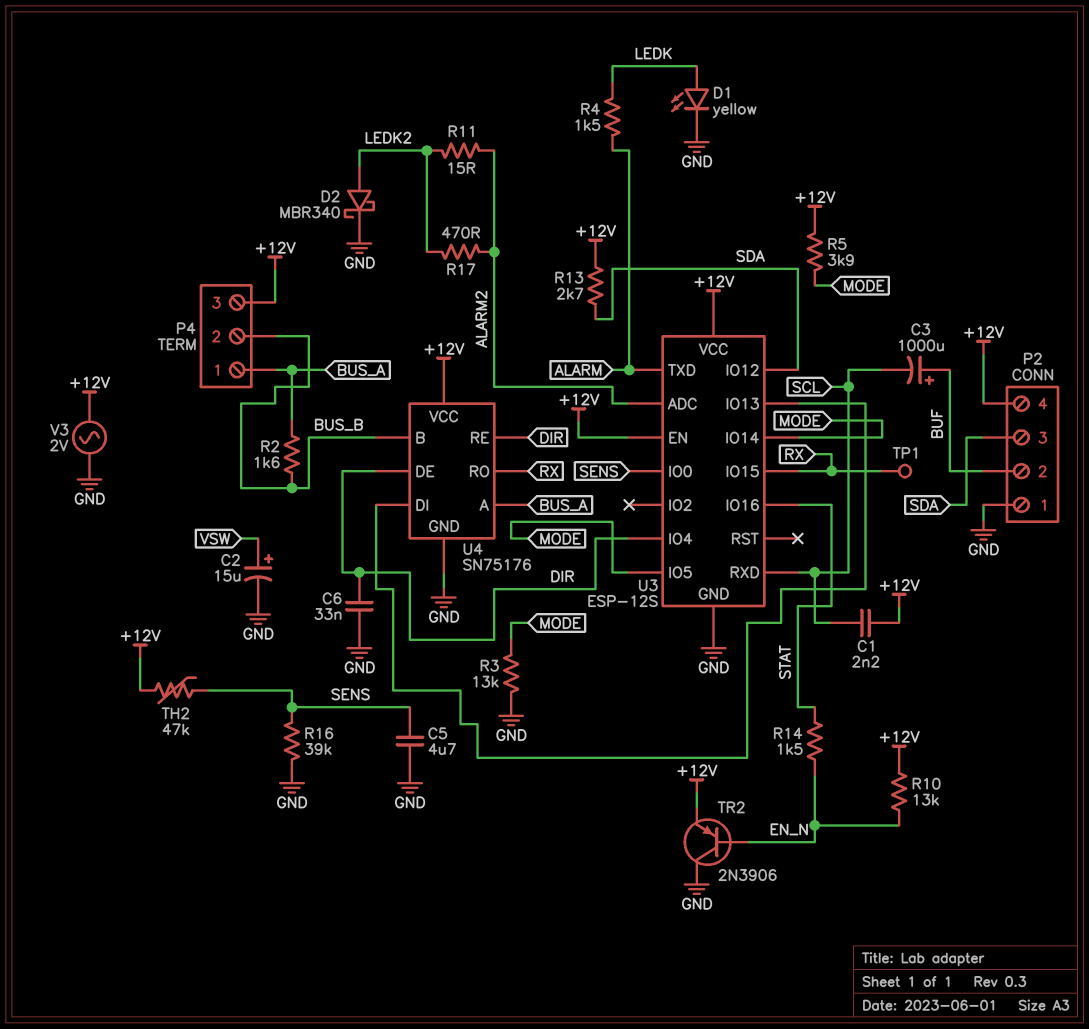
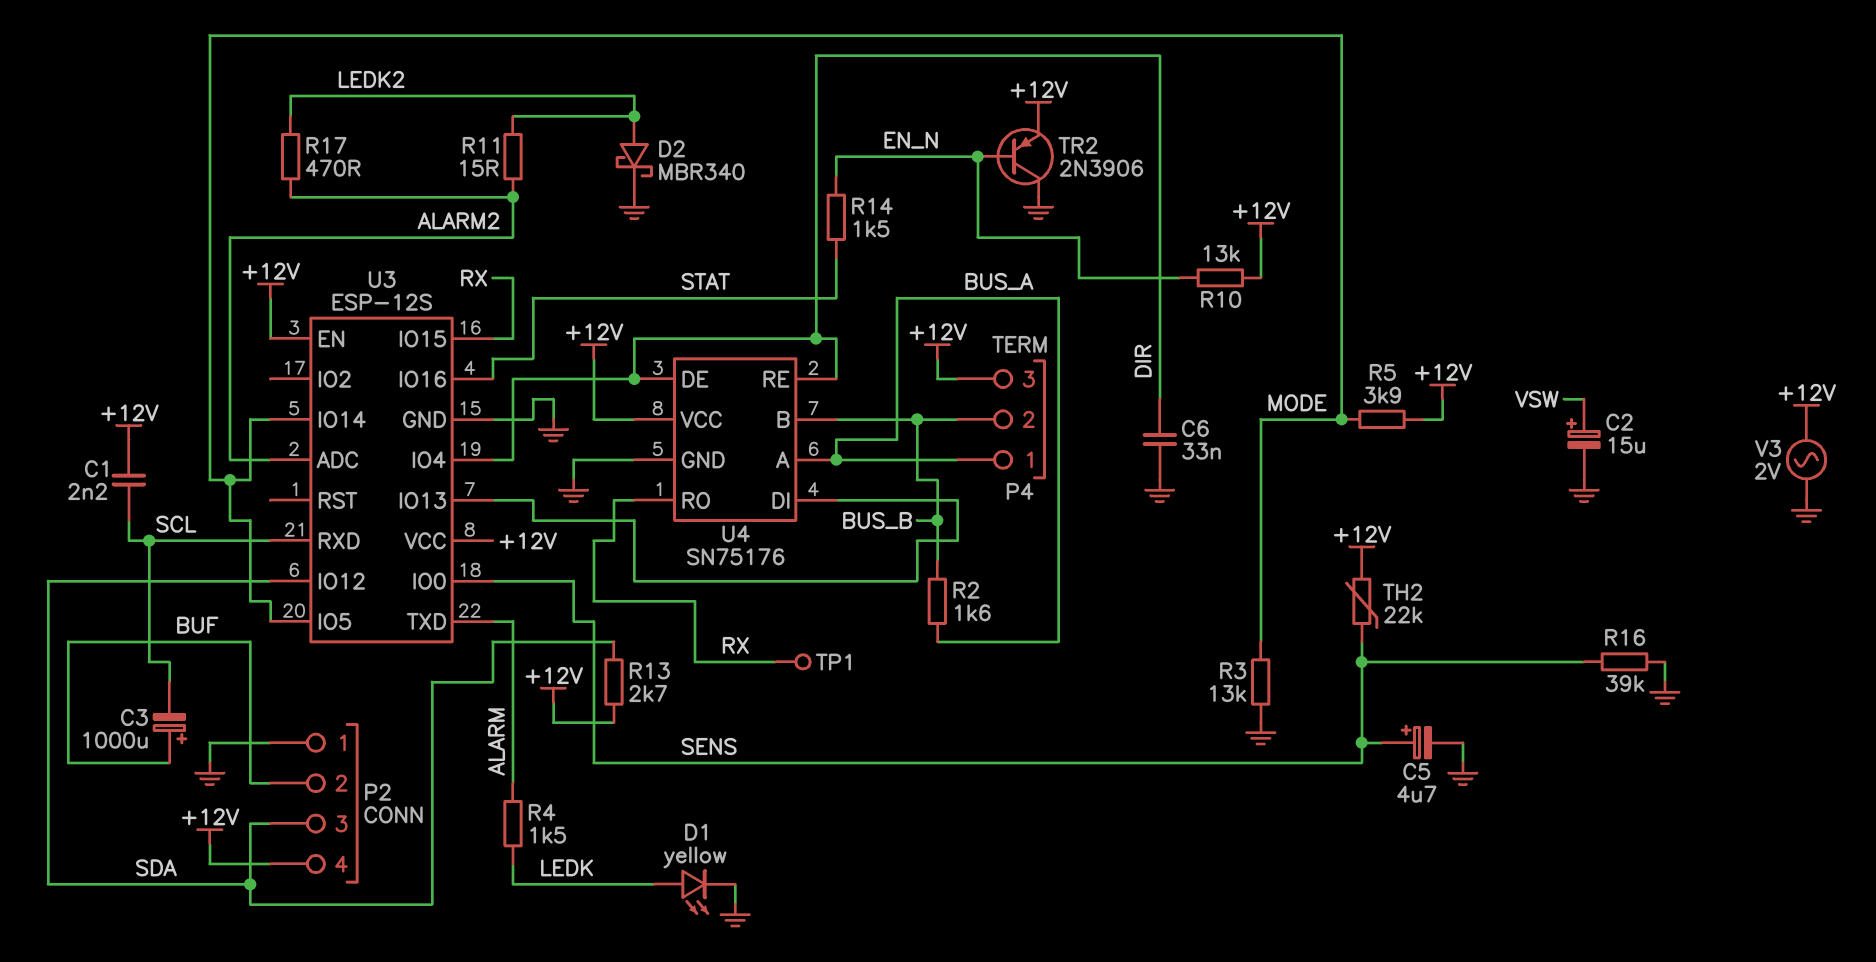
C5: 4.7uF (GND, SENS) -> 4.7uF (plus SENS, minus GND)
TH2: 47k (+12V, SENS) -> 22k (+12V, SENS)

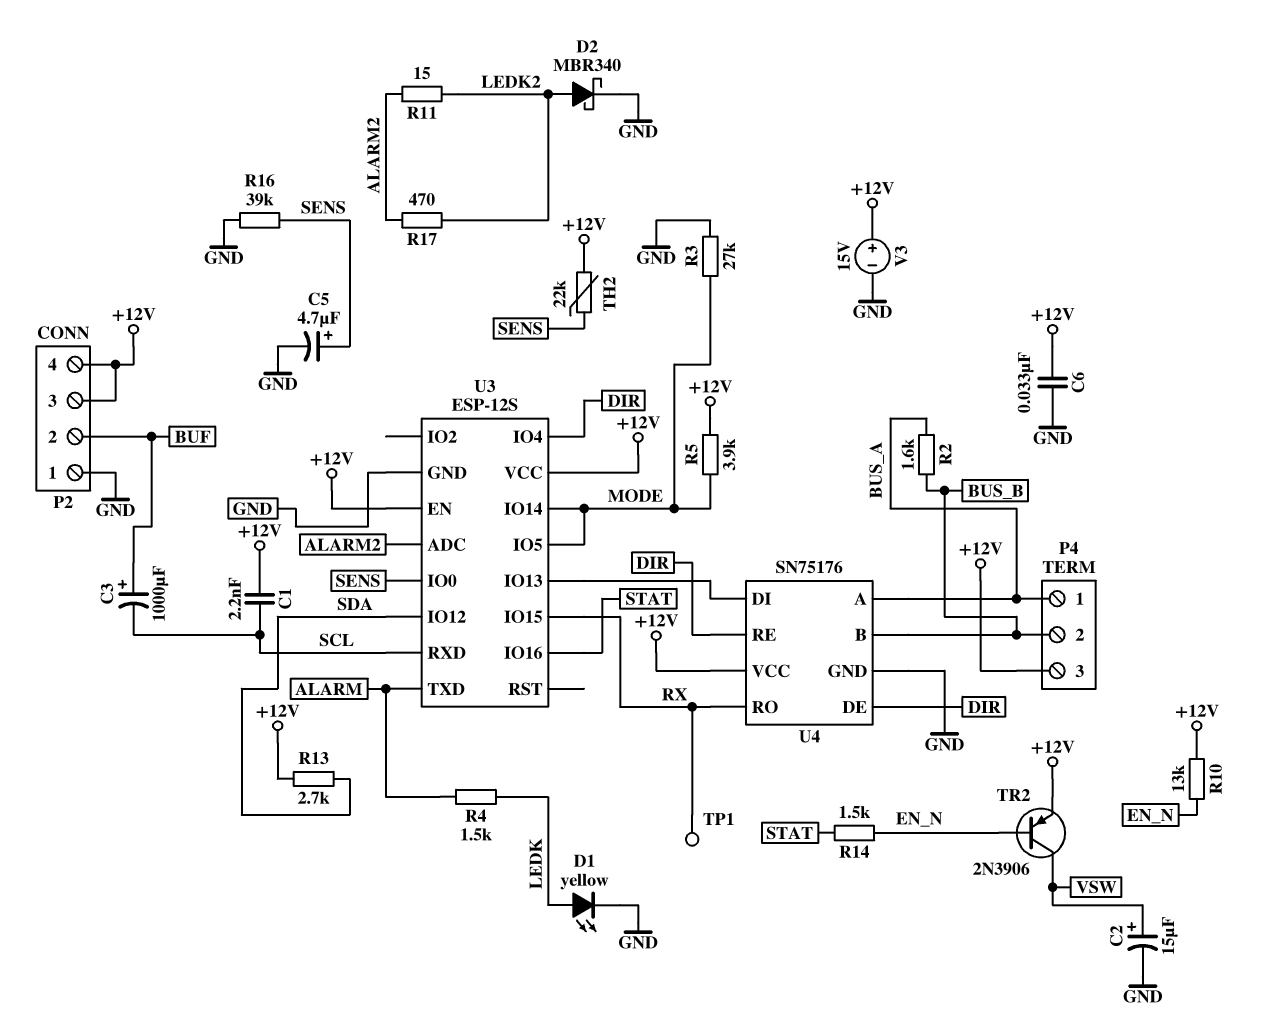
C6: 33nF (DIR, GND) -> 33nF (+12V, GND)
P2 pin 3: SDA -> +12V
R3: 13k (GND, MODE) -> 27k (GND, MODE)
TR2: PNP 2N3906 (B EN_N, C GND, E +12V) -> PNP 2N3906 (B EN_N, C VSW, E +12V)
V3: AC 2V (+12V, GND) -> 15V (plus +12V, minus GND)

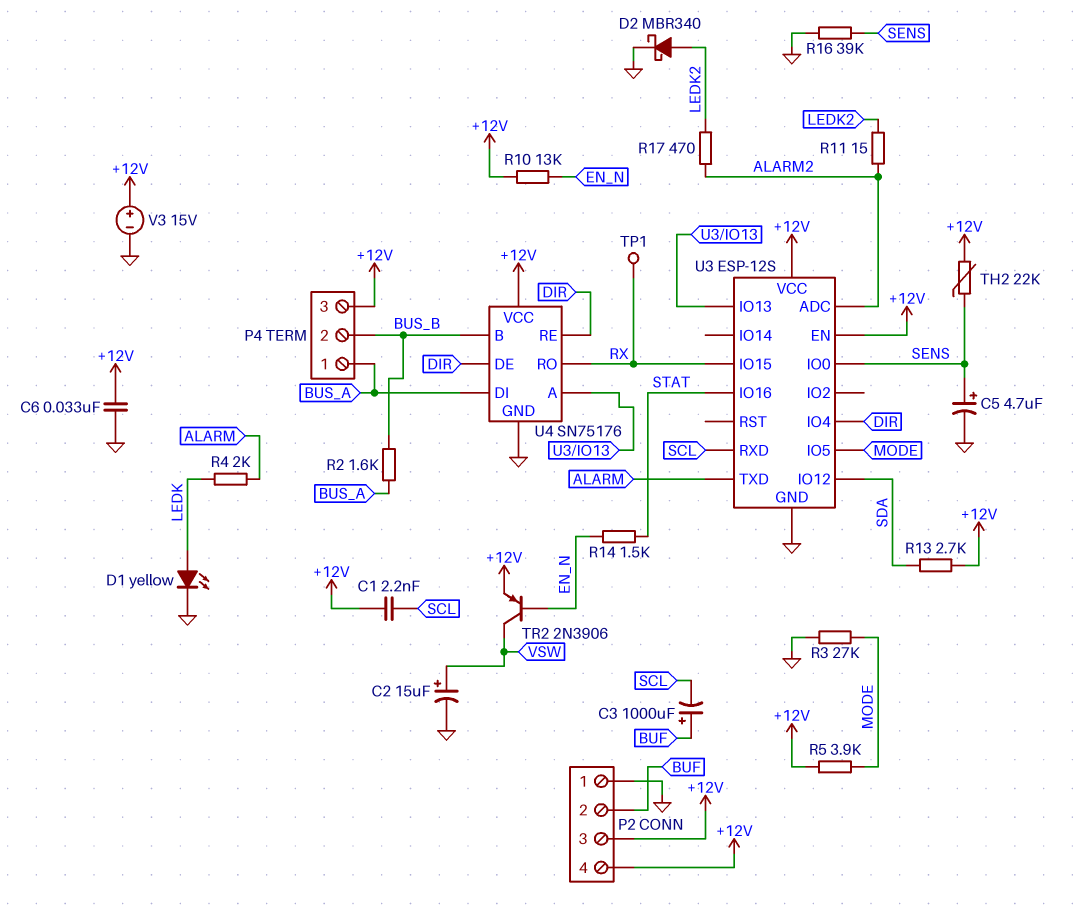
R4: 1.5k (ALARM, LEDK) -> 2k (ALARM, LEDK)
U3 pin IO14: MODE -> none
U4 pin A: BUS_A -> U3/IO13
U4 pin DI: U3/IO13 -> BUS_A

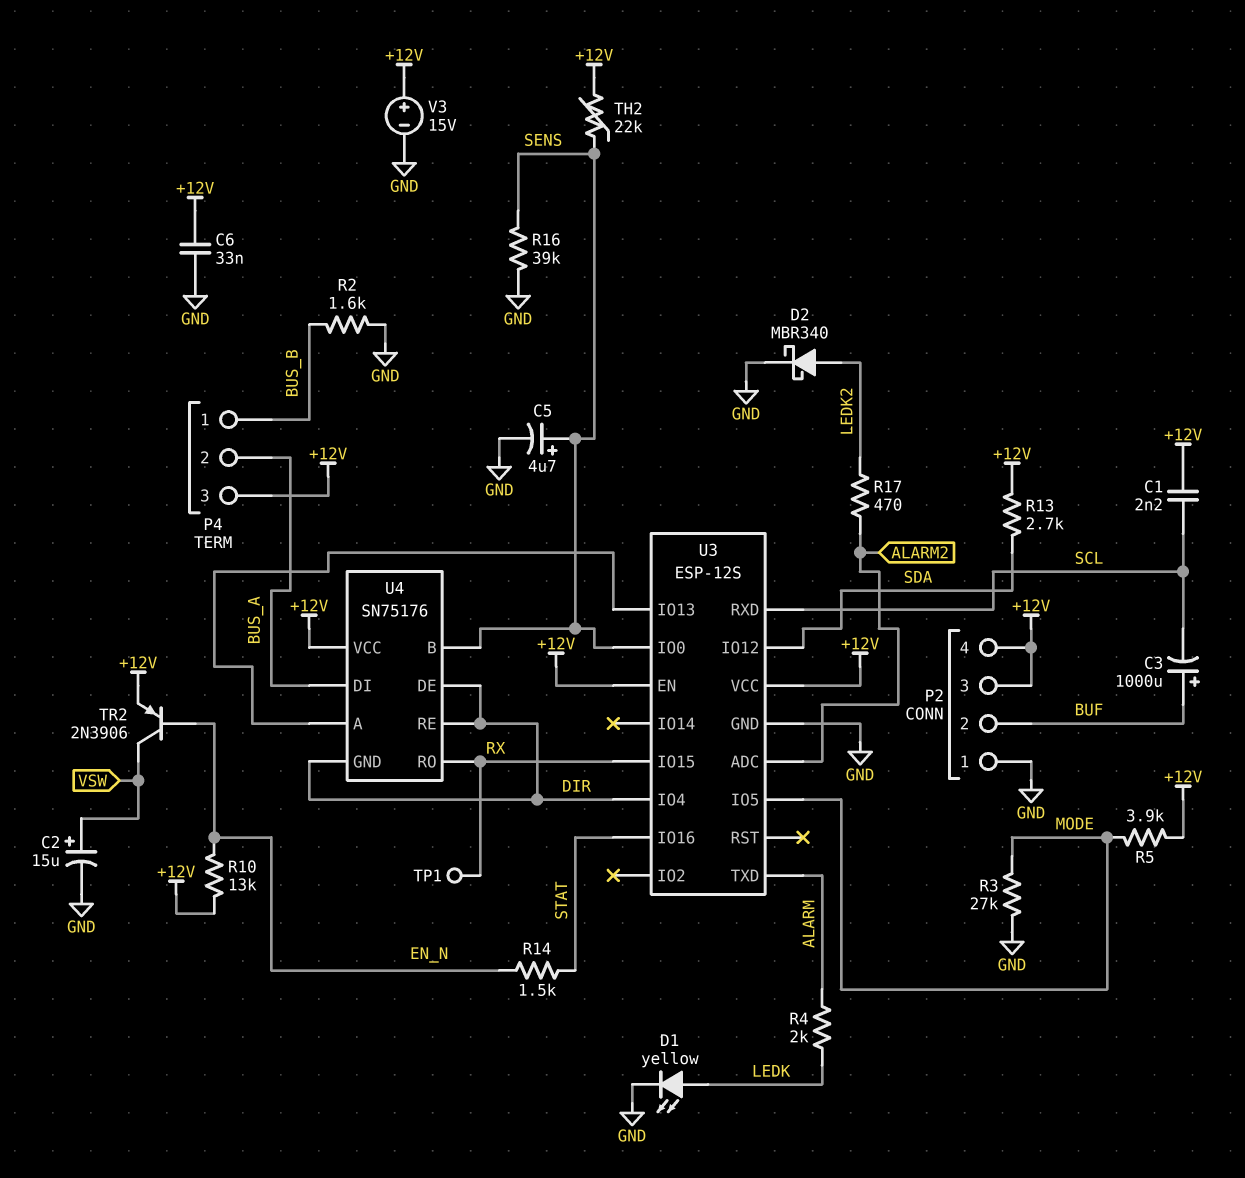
P4 pin 1: BUS_A -> BUS_B
P4 pin 2: BUS_B -> BUS_A
R2: 1.6k (BUS_A, BUS_B) -> 1.6k (BUS_B, GND)
R11: 15 (ALARM2, LEDK2) -> none
U4 pin B: BUS_B -> SENS
U4 pin GND: GND -> DIR

